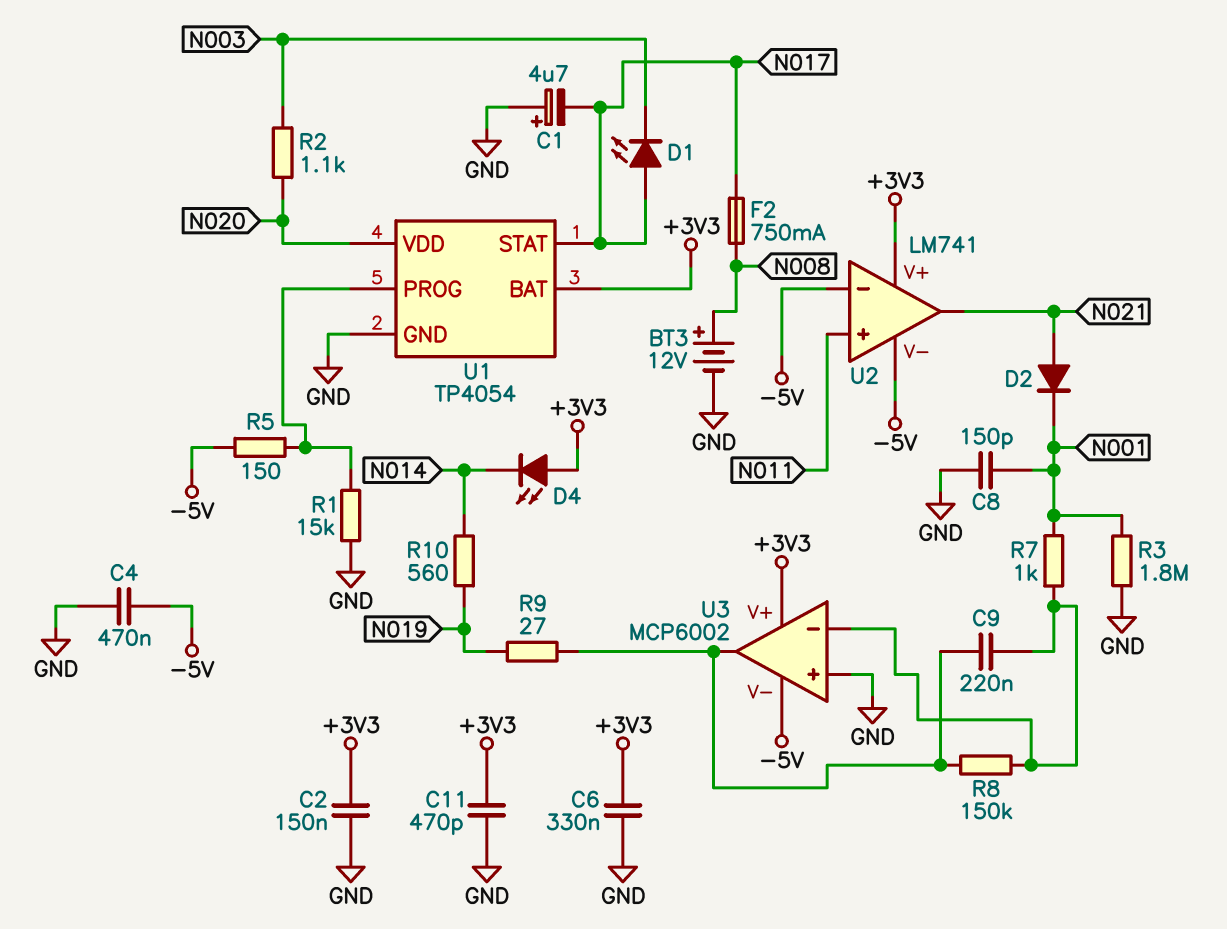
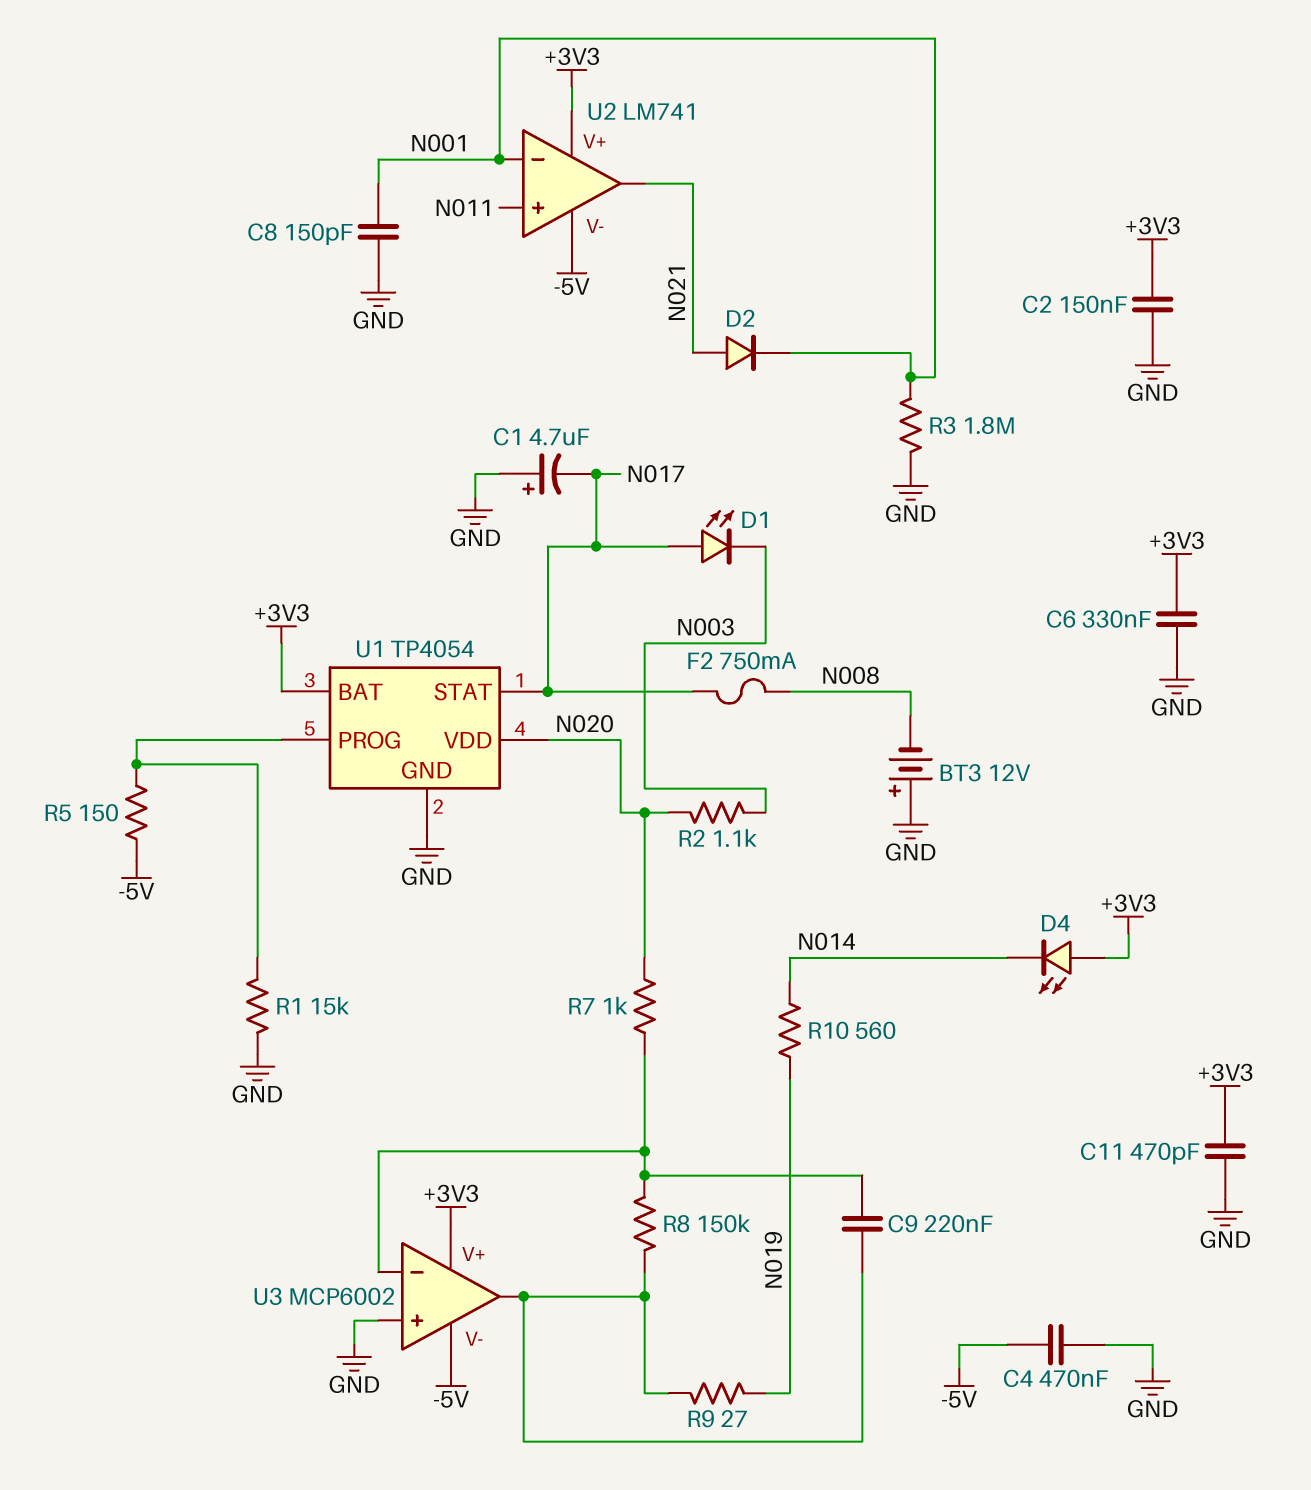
BT3: 12V (plus N008, minus GND) -> 12V (plus GND, minus N008)
R7: 1k (N001, U3/in-) -> 1k (N020, U3/in-)
U2 pin in-: -5V -> N001

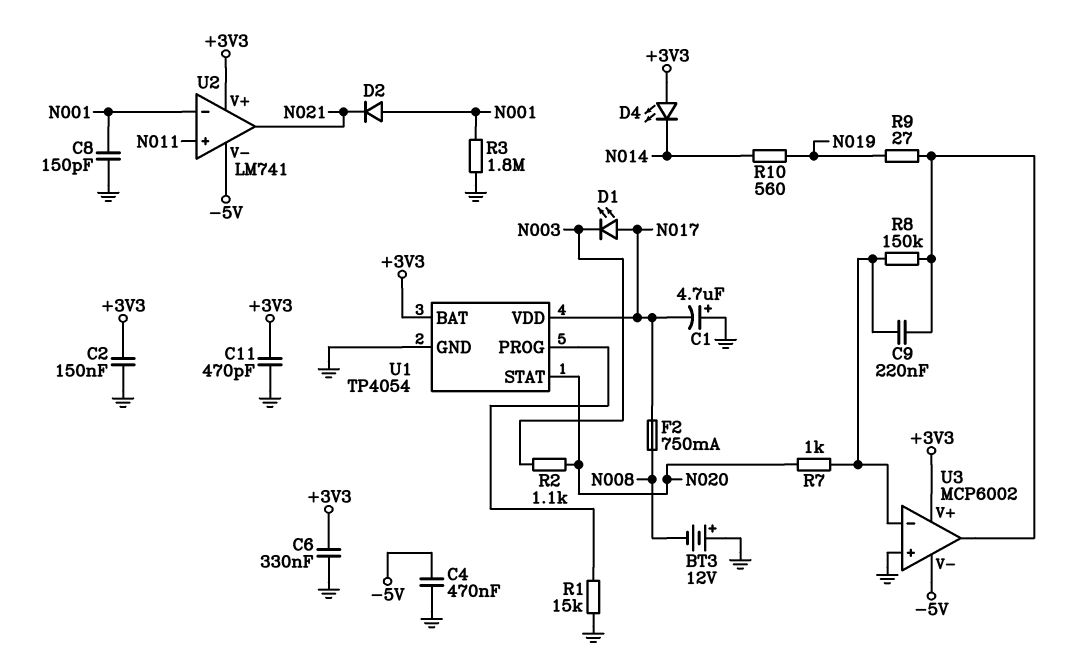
D2: diode (A N021, K N001) -> diode (A N001, K N021)
R5: 150 (-5V, U1/PROG) -> none
U1 pin STAT: N017 -> N020
U1 pin VDD: N020 -> N017

